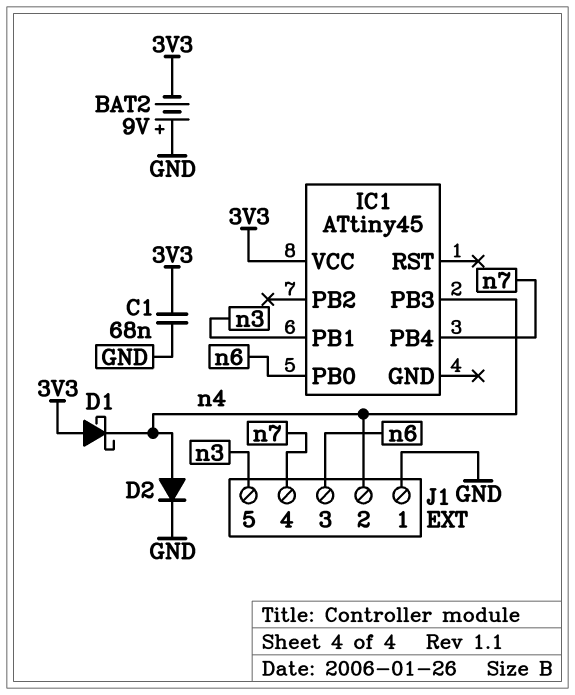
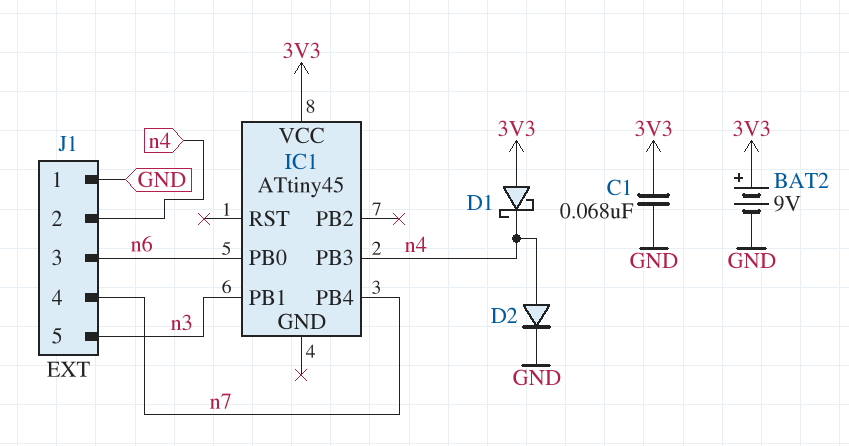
BAT2: 9V (plus GND, minus 3V3) -> 9V (plus 3V3, minus GND)

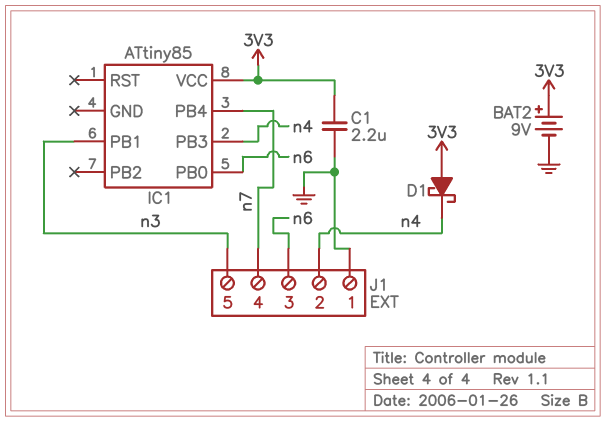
C1: 68nF (3V3, GND) -> 2.2uF (3V3, GND)
D2: diode (A n4, K GND) -> none
IC1: ATtiny45 -> ATtiny85

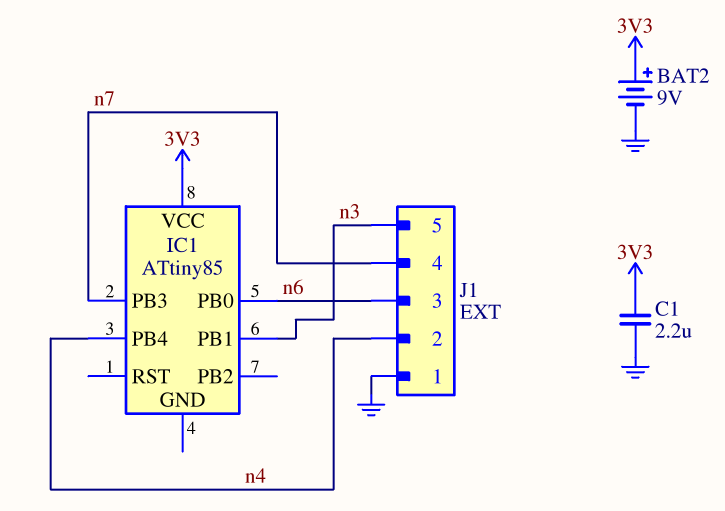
D1: schottky (A 3V3, K n4) -> none
IC1 pin PB3: n4 -> n7
IC1 pin PB4: n7 -> n4

